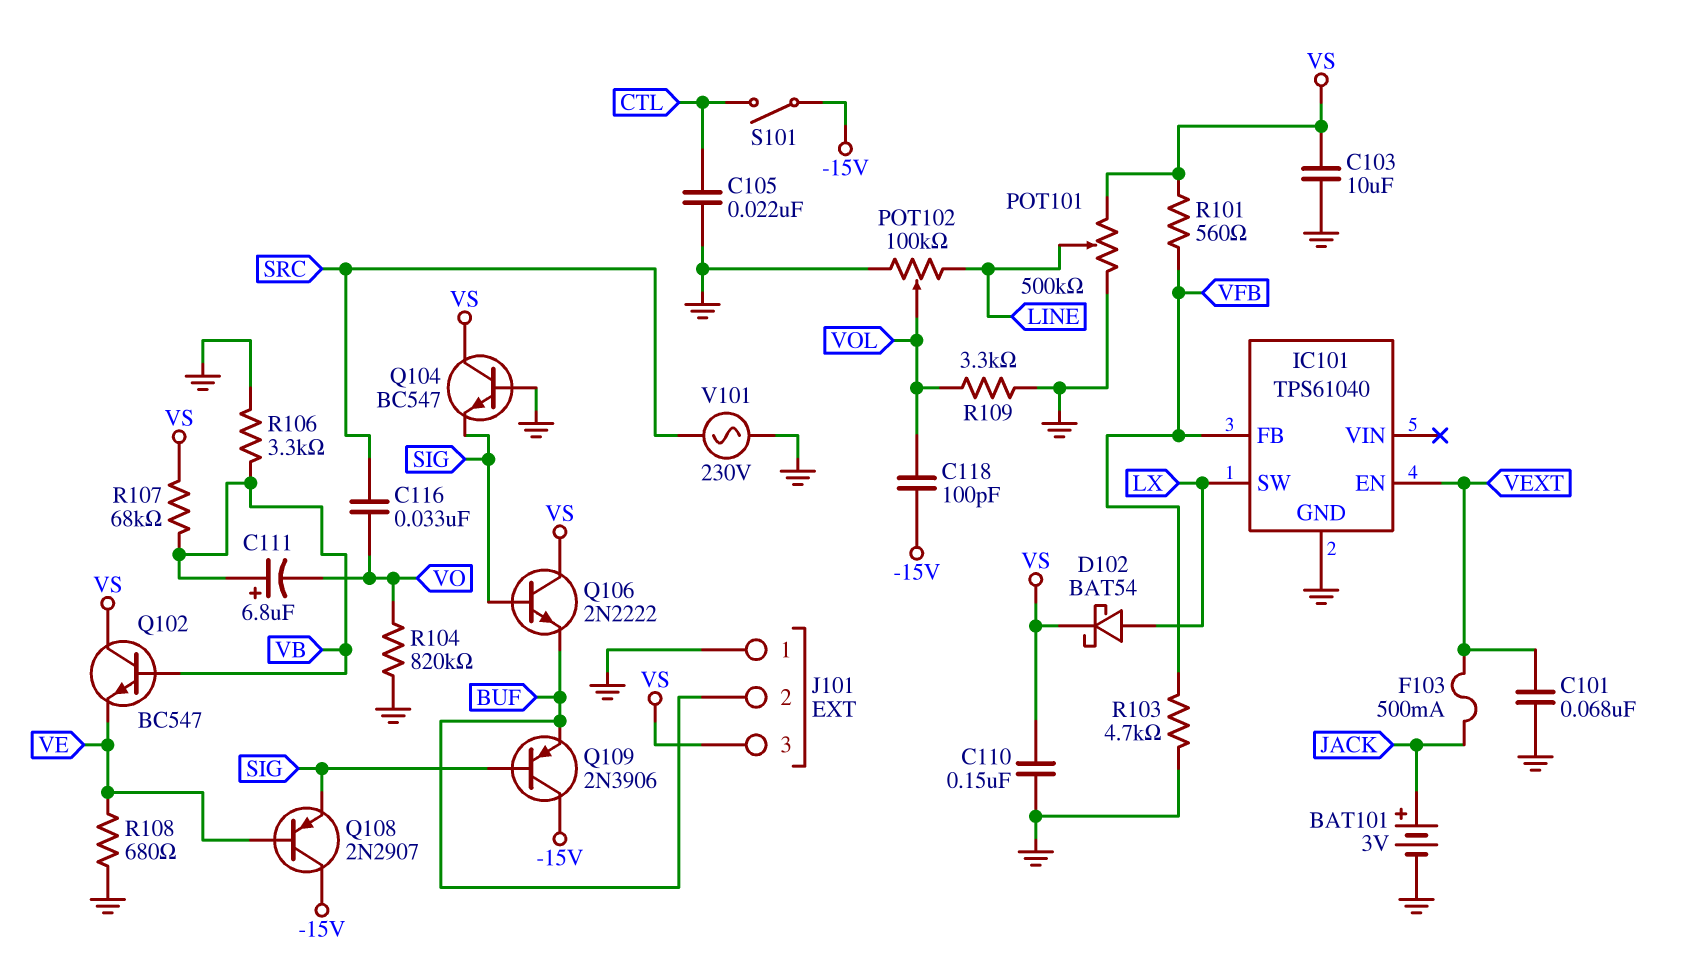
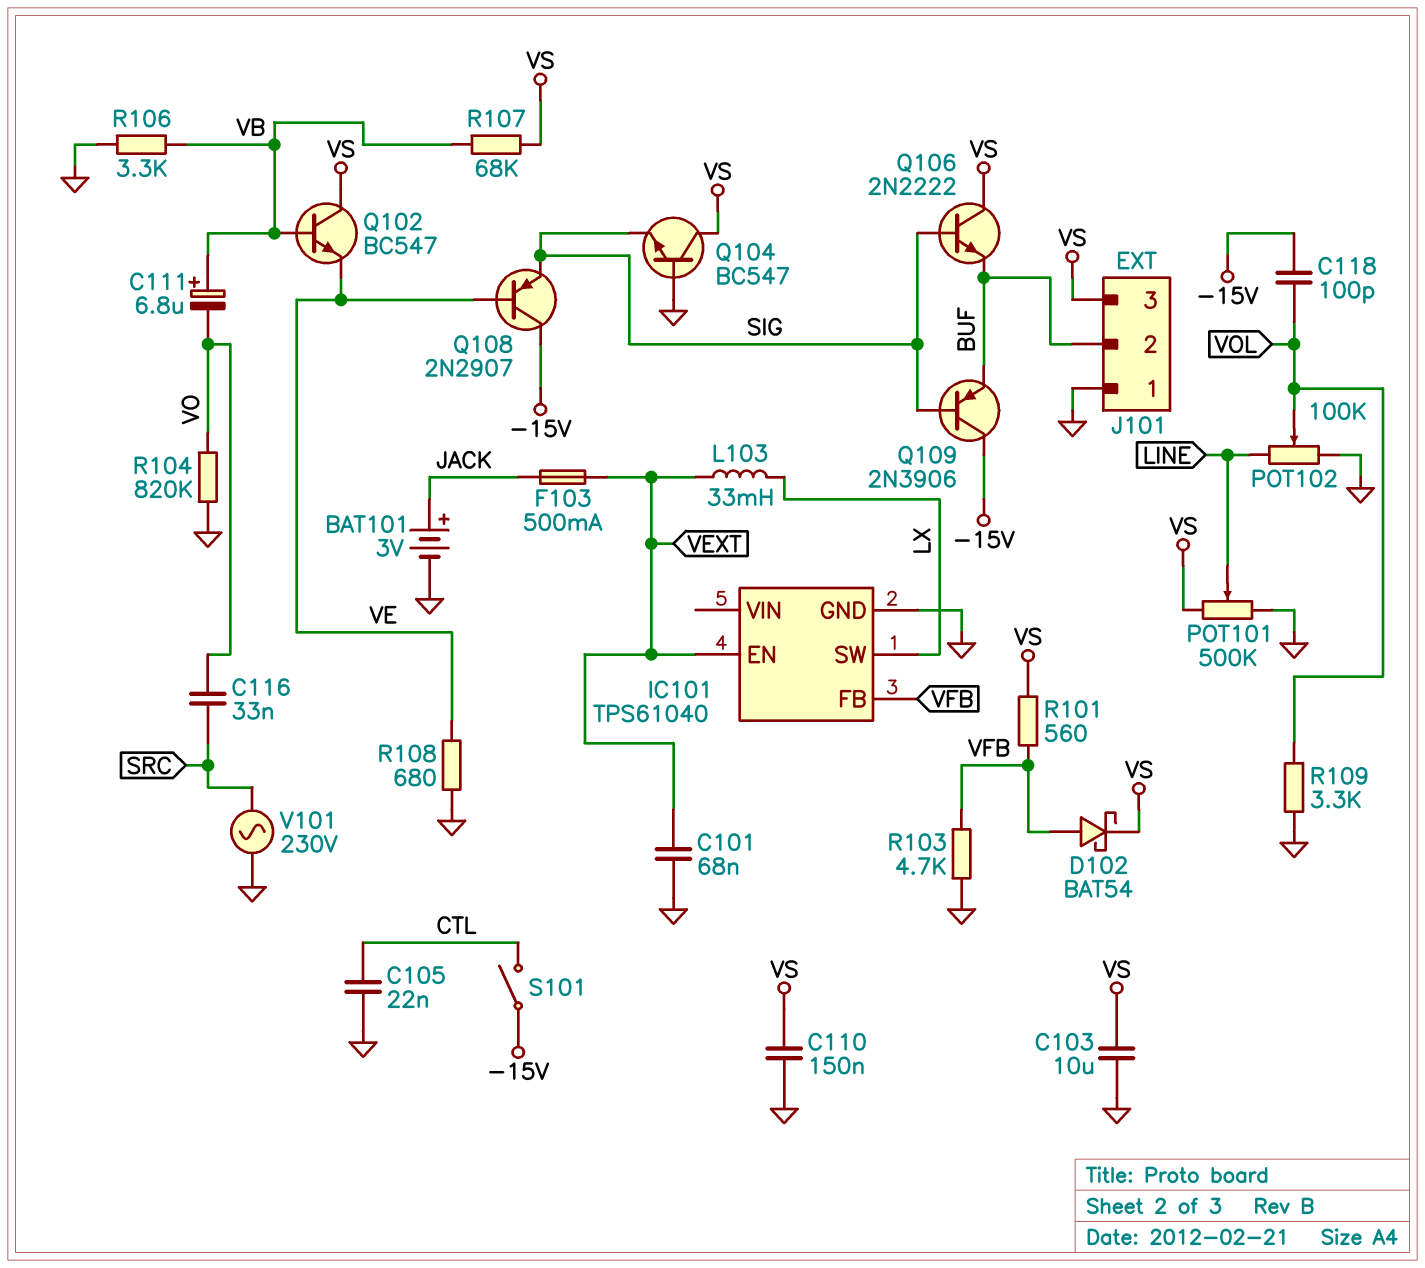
D102: schottky BAT54 (A LX, K VS) -> schottky BAT54 (A VFB, K VS)
L103: none -> 33mH (LX, VEXT)

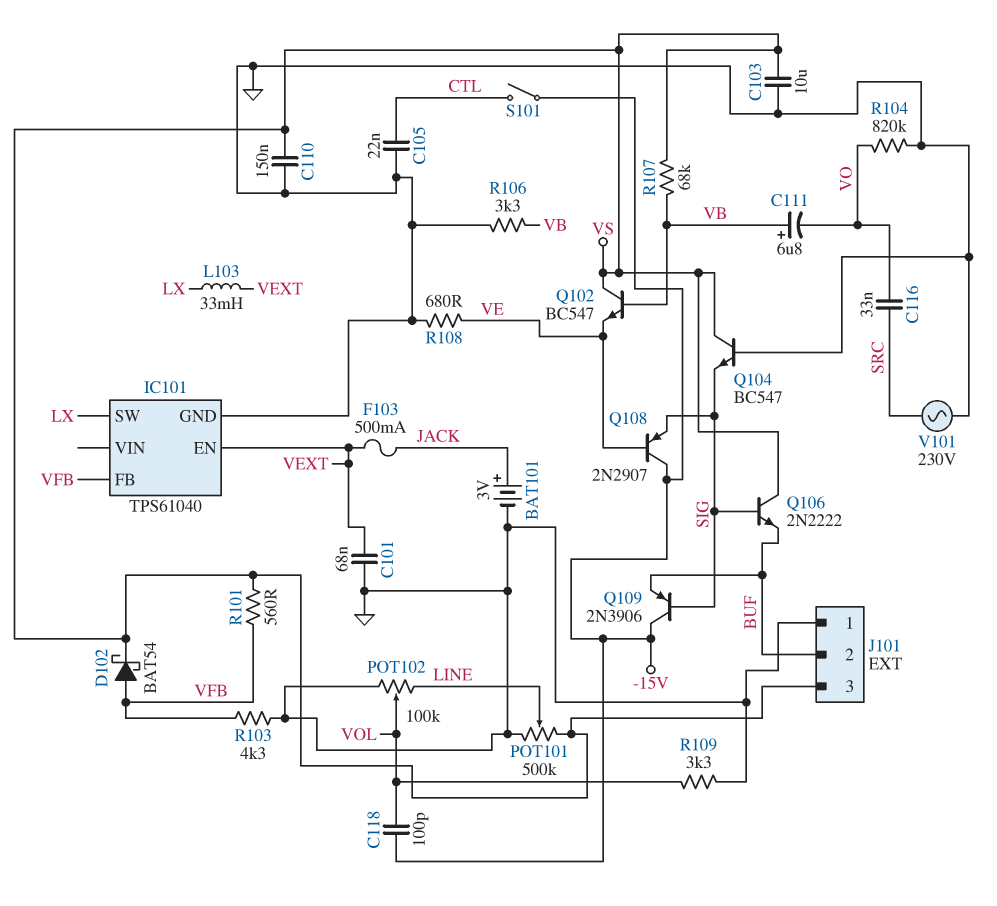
R103: 4.7k (GND, VFB) -> 4.3k (GND, VFB)

